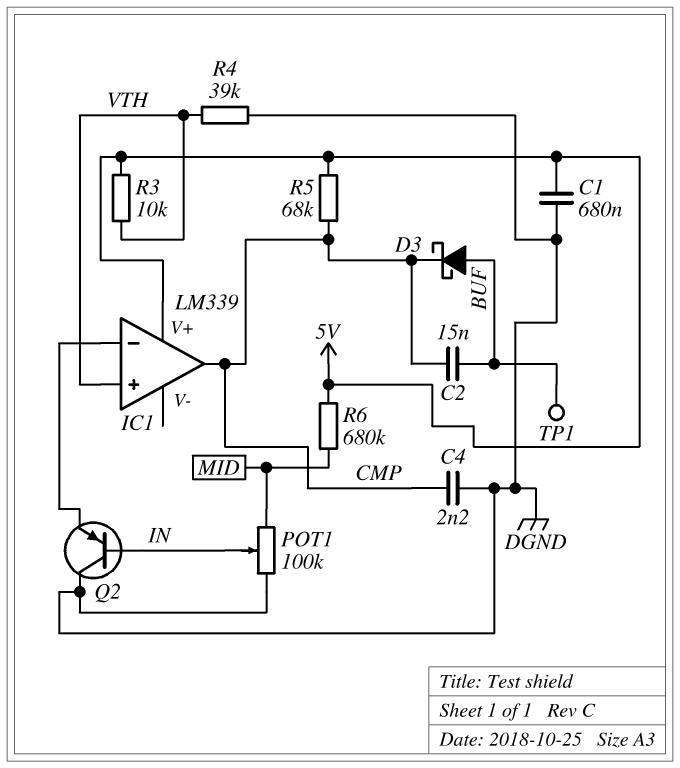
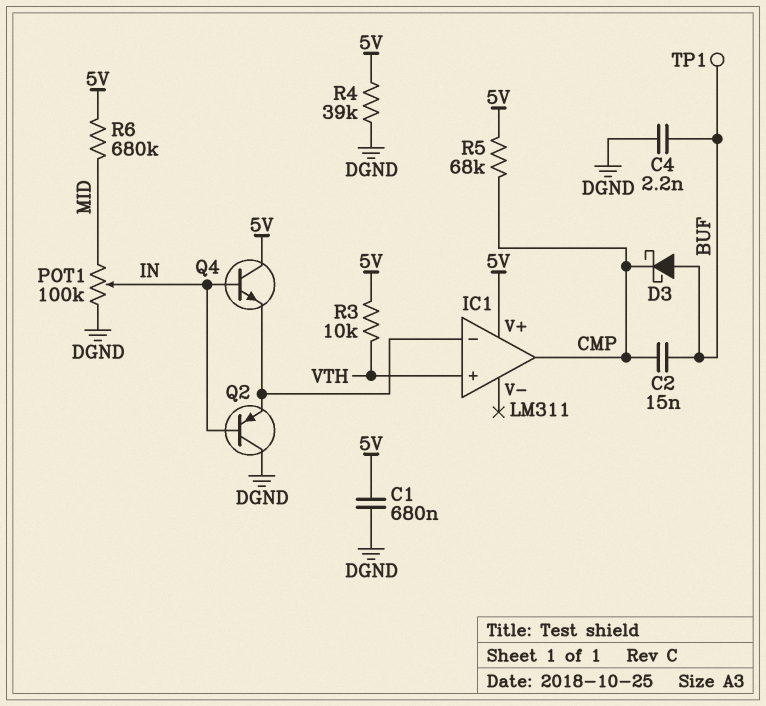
C4: 2.2nF (CMP, DGND) -> 2.2nF (BUF, DGND)
IC1: LM339 -> LM311
Q4: none -> NPN (B IN, C 5V, E IC1/in-)
R4: 39k (DGND, VTH) -> 39k (5V, DGND)

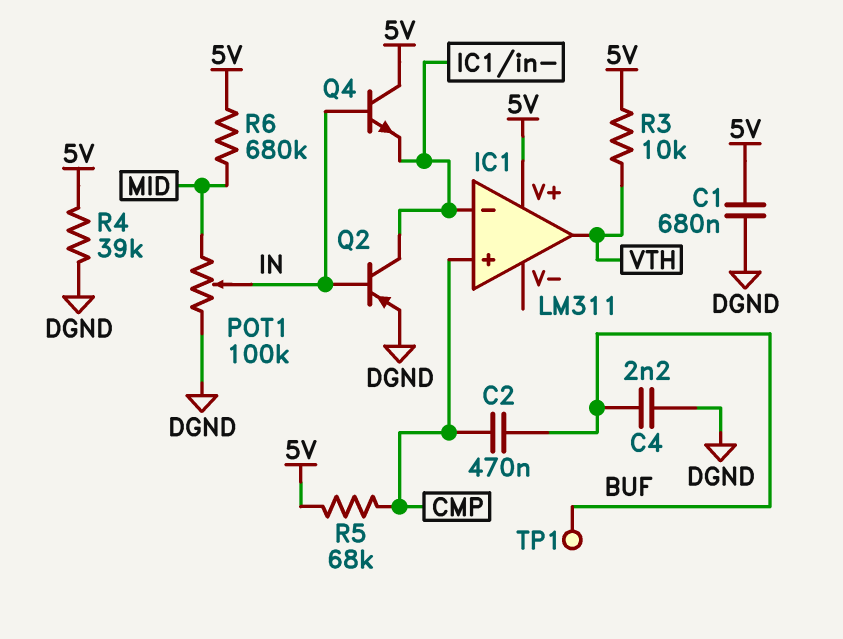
C2: 15nF (BUF, CMP) -> 470nF (BUF, CMP)
D3: schottky (A BUF, K CMP) -> none
IC1 pin in+: VTH -> CMP
IC1 pin out: CMP -> VTH
Q2: PNP (B IN, C DGND, E IC1/in-) -> PNP (B IN, C IC1/in-, E DGND)

